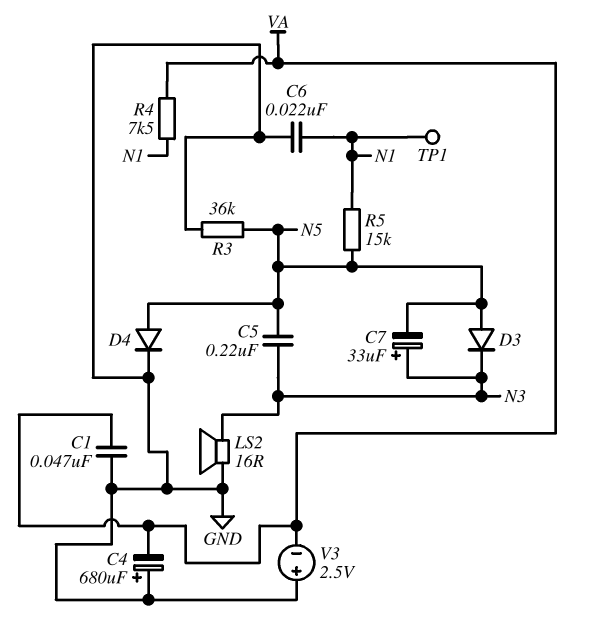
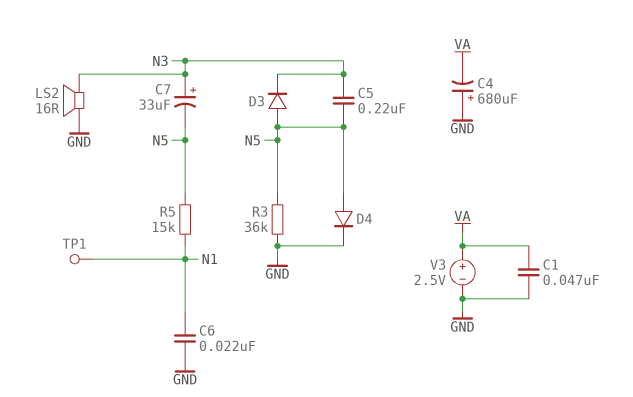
R4: 7.5k (N1, VA) -> none
V3: 2.5V (plus GND, minus VA) -> 2.5V (plus VA, minus GND)

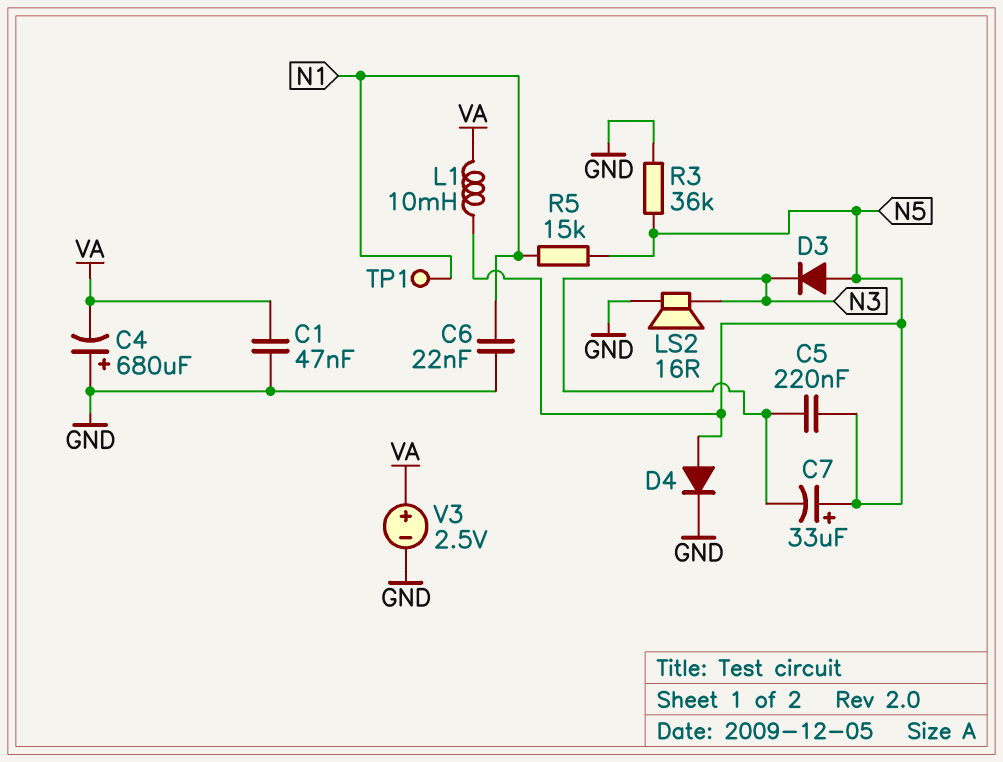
C7: 33uF (plus N3, minus N5) -> 33uF (plus N5, minus N3)
L1: none -> 10mH (N5, VA)

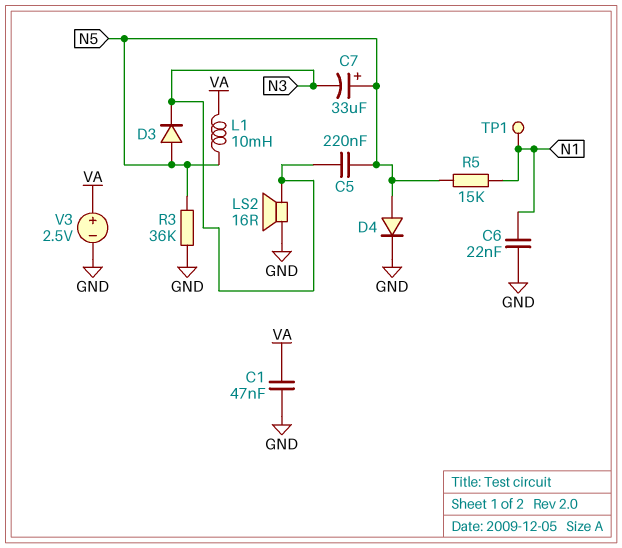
C4: 680uF (plus GND, minus VA) -> none

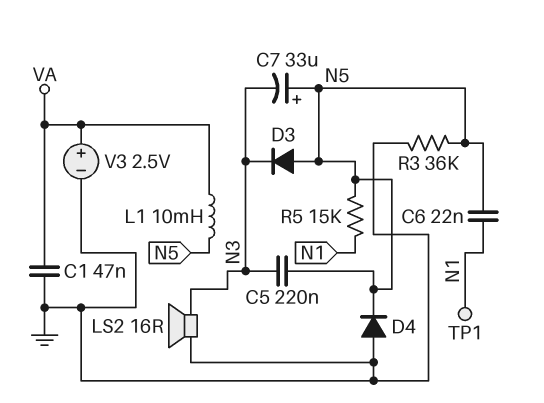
C6: 22nF (GND, N1) -> 22nF (N1, N5)
D4: diode (A N5, K GND) -> diode (A GND, K N5)

